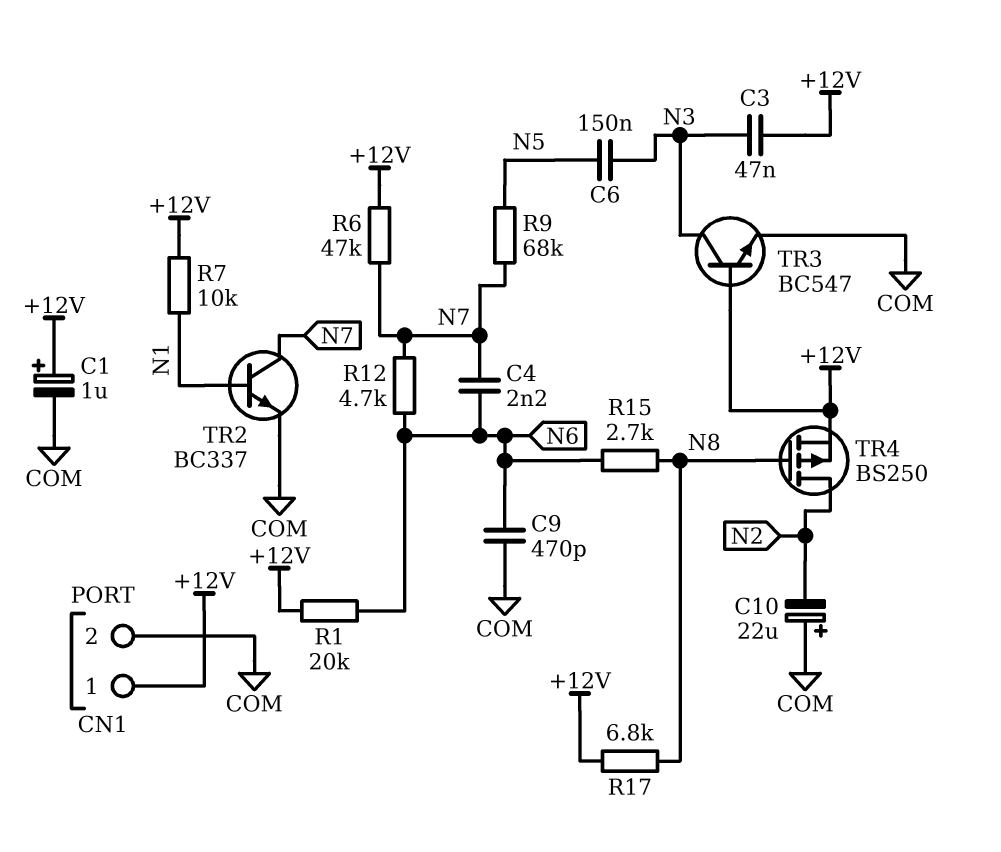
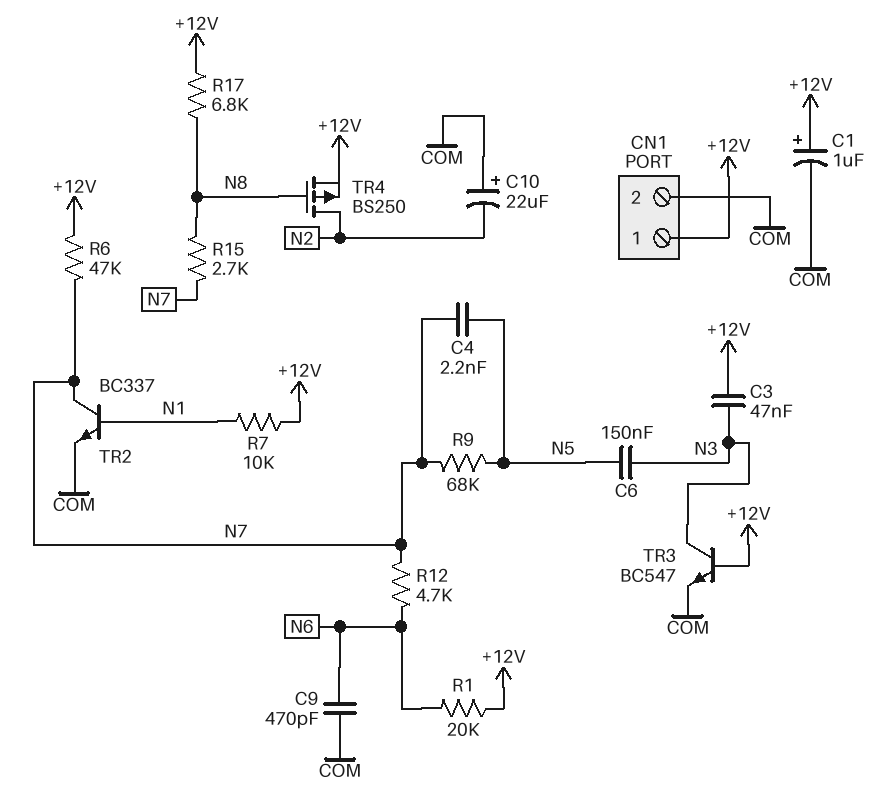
C4: 2.2nF (N6, N7) -> 2.2nF (N5, N7)
R15: 2.7k (N6, N8) -> 2.7k (N7, N8)

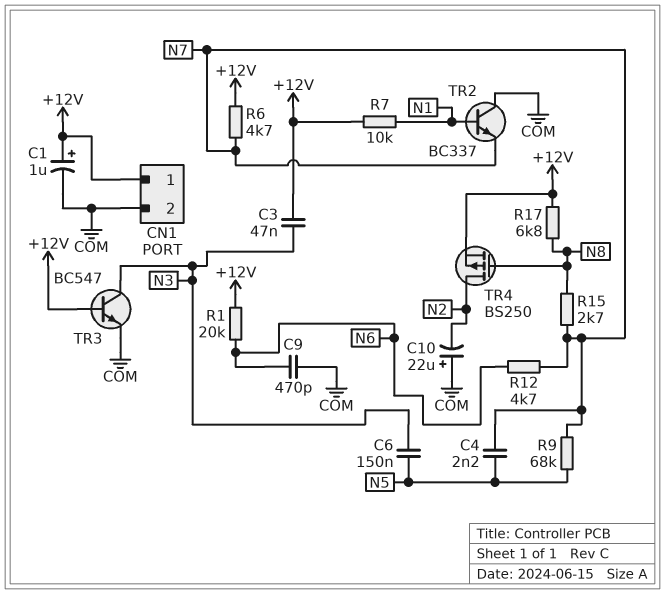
R6: 47k (+12V, N7) -> 4.7k (+12V, N7)
TR2: NPN BC337 (B N1, C N7, E COM) -> NPN BC337 (B N1, C COM, E N7)

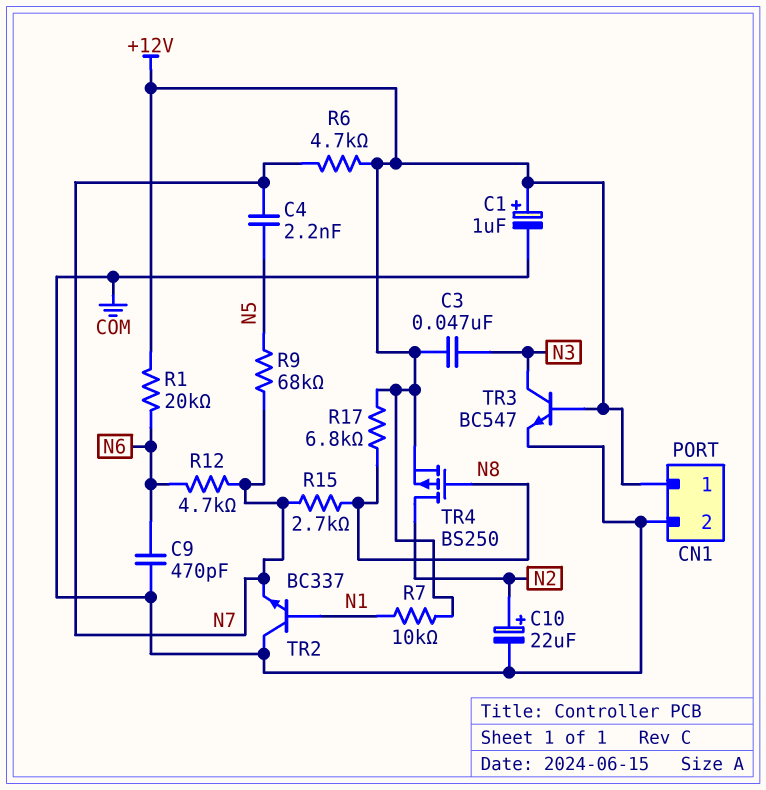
C6: 150nF (N3, N5) -> none
C10: 22uF (plus COM, minus N2) -> 22uF (plus N2, minus COM)

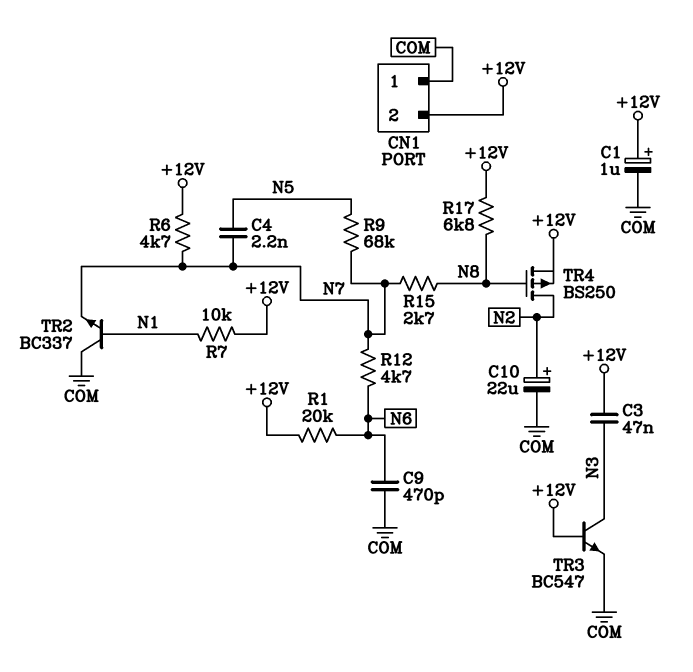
CN1 pin 1: +12V -> COM
CN1 pin 2: COM -> +12V

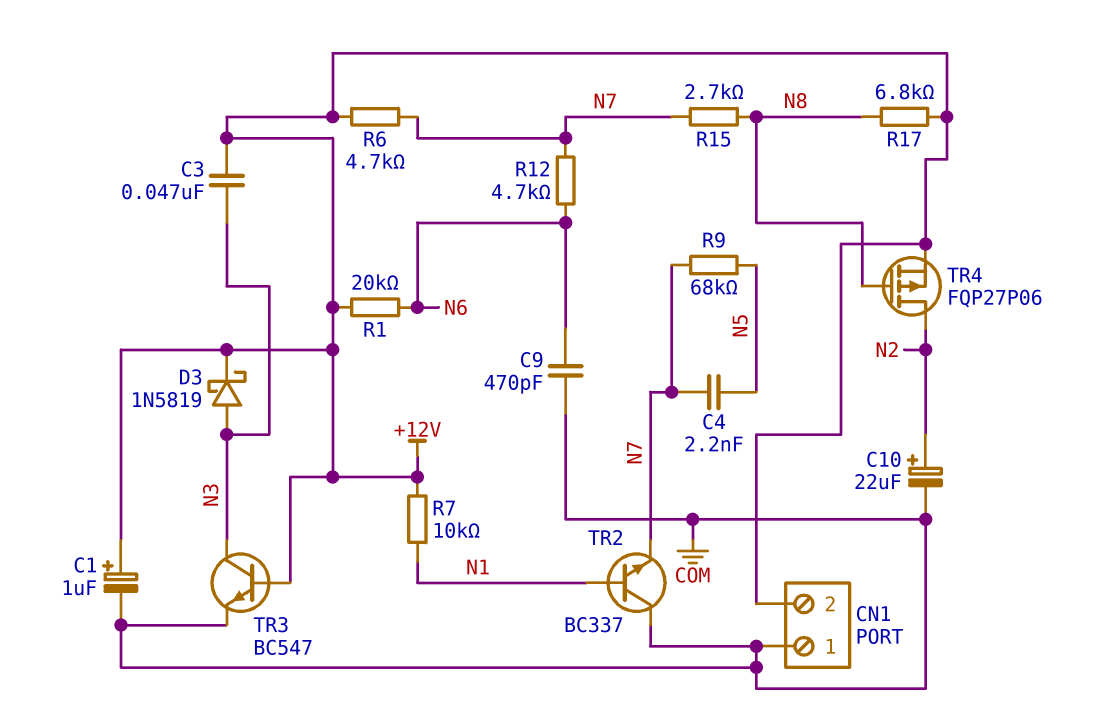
D3: none -> schottky 1N5819 (A N3, K +12V)
TR4: PMOS BS250 (G N8, D N2, S +12V) -> PMOS FQP27P06 (G N8, D N2, S +12V)

